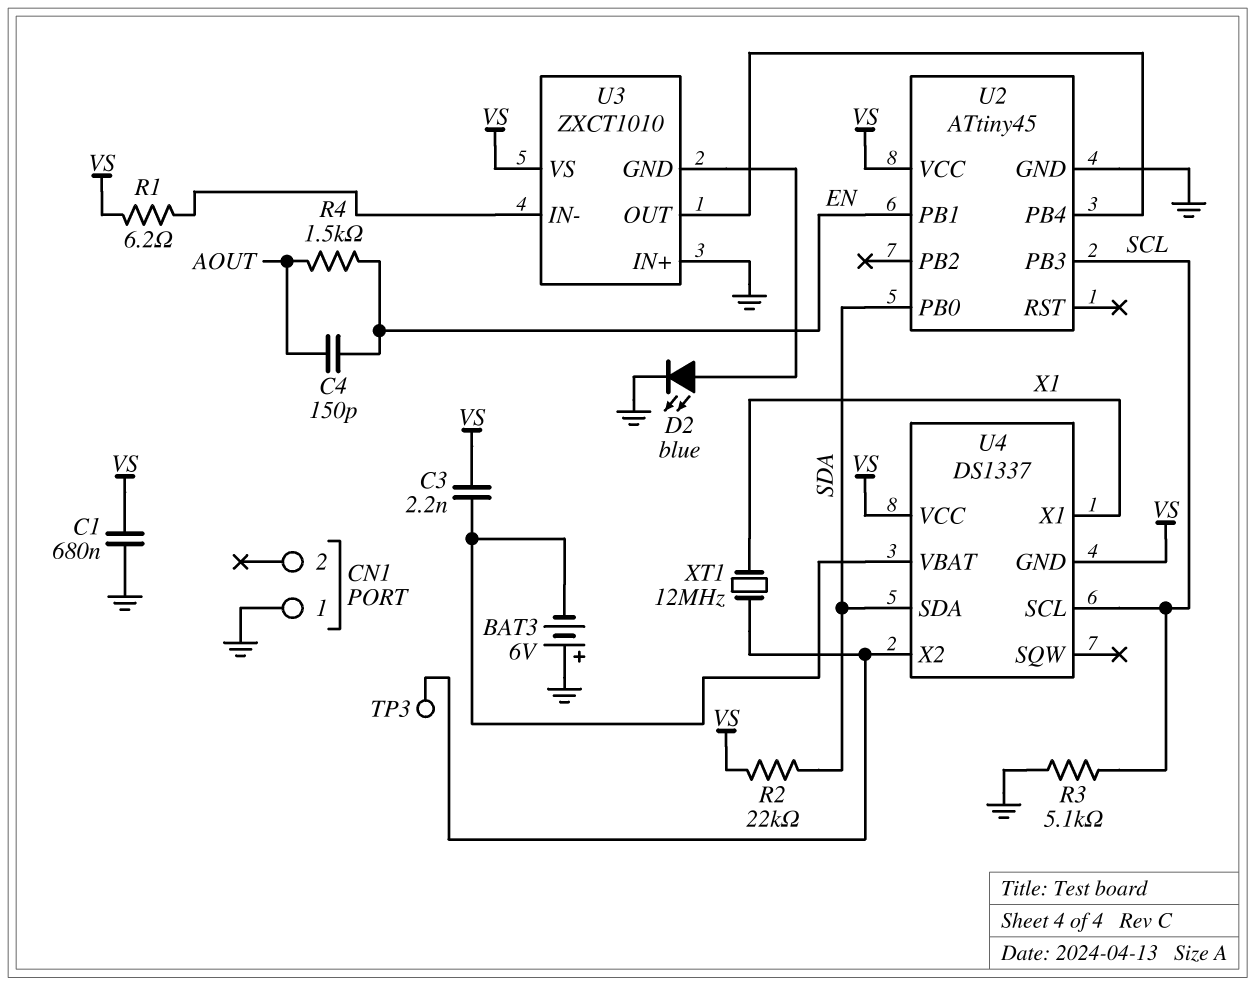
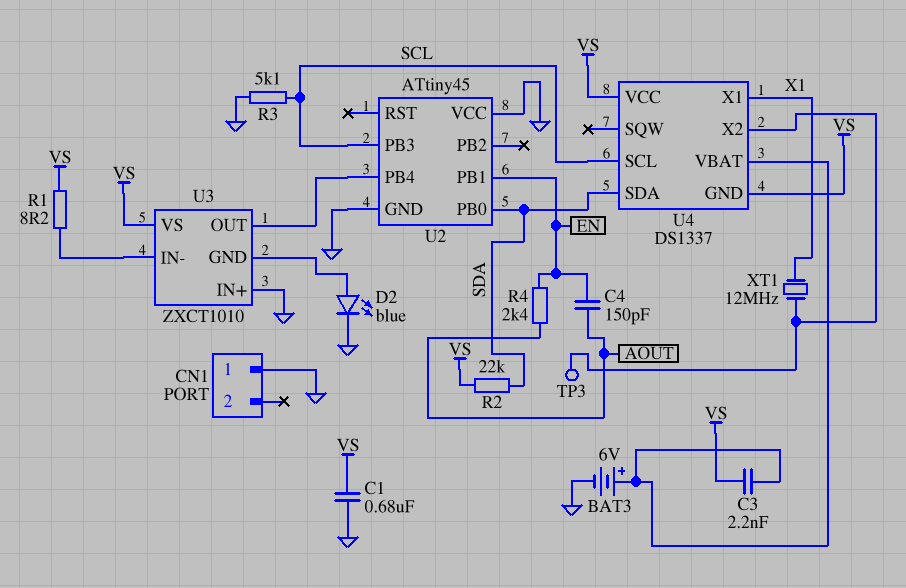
BAT3: 6V (plus GND, minus U4/VBAT) -> 6V (plus U4/VBAT, minus GND)
R1: 6.2 (U3/IN-, VS) -> 8.2 (U3/IN-, VS)
R4: 1.5k (AOUT, EN) -> 2.4k (AOUT, EN)
U2 pin VCC: VS -> GND

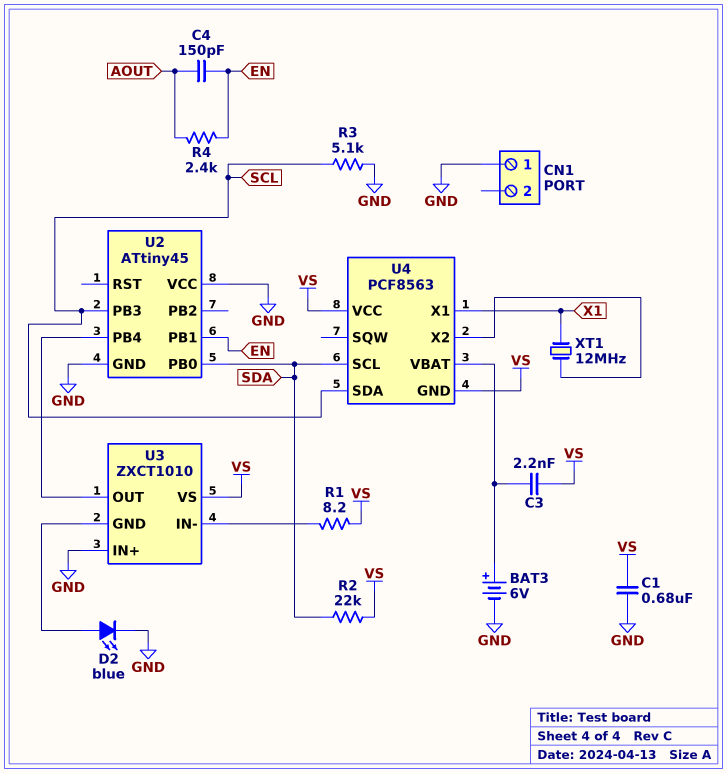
TP3: test point (U4/X2) -> none
U4: DS1337 -> PCF8563
U4 pin SCL: SCL -> SDA
U4 pin SDA: SDA -> SCL

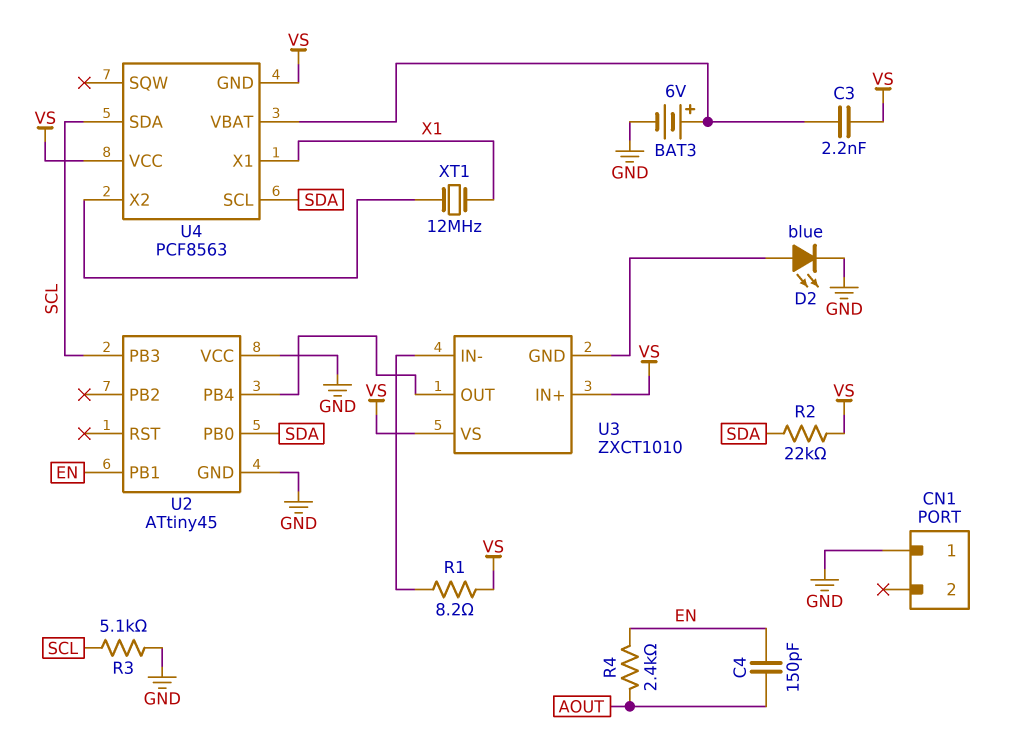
C1: 680nF (GND, VS) -> none
U3 pin IN+: GND -> VS

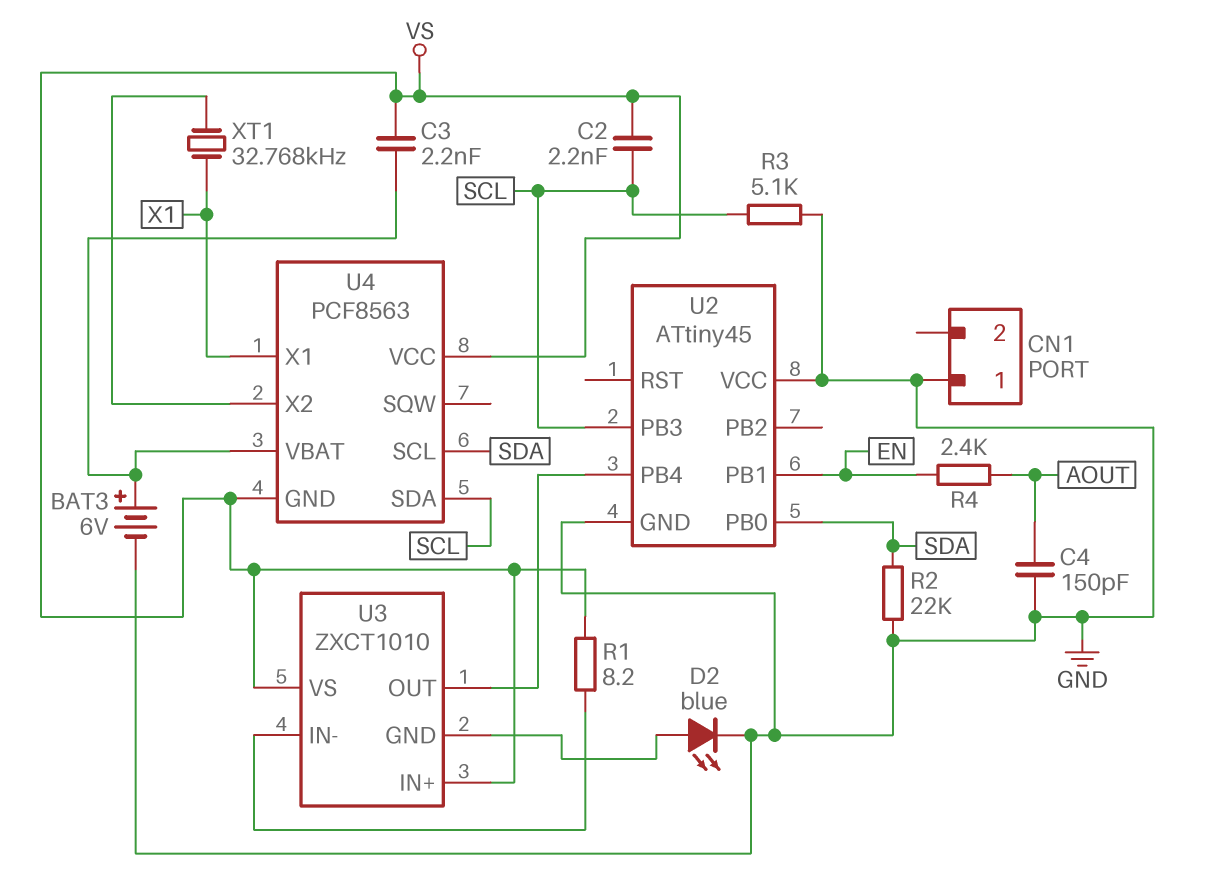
C2: none -> 2.2nF (SCL, VS)
C4: 150pF (AOUT, EN) -> 150pF (AOUT, GND)
R2: 22k (SDA, VS) -> 22k (GND, SDA)
XT1: 12MHz (U4/X2, X1) -> 32.768kHz (U4/X2, X1)

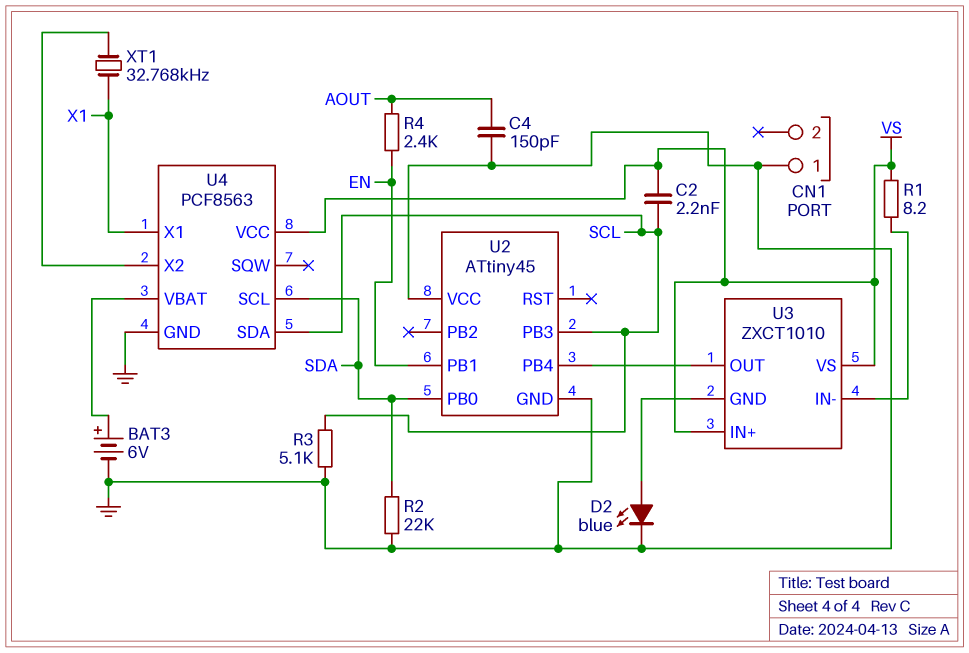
C3: 2.2nF (U4/VBAT, VS) -> none
U4 pin GND: VS -> GND

